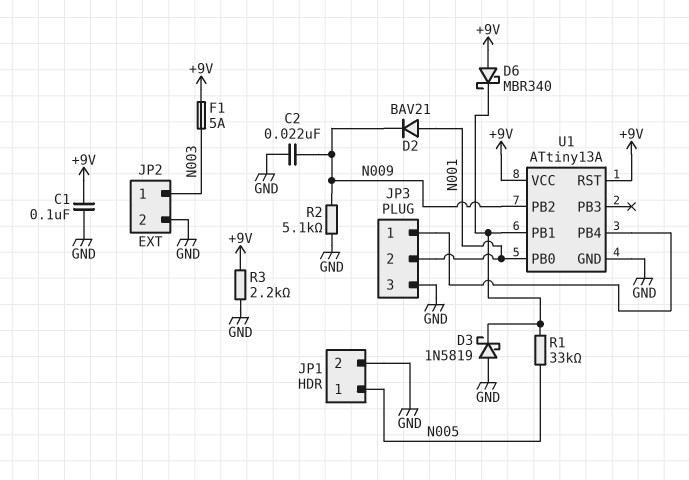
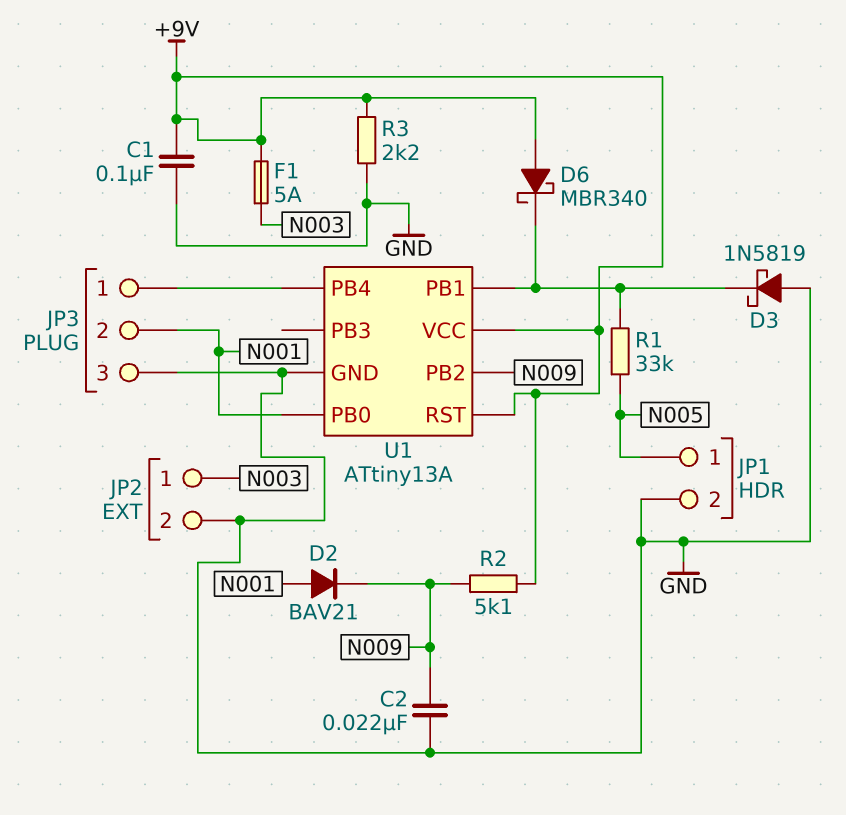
R2: 5.1k (GND, N009) -> 5.1k (+9V, N009)

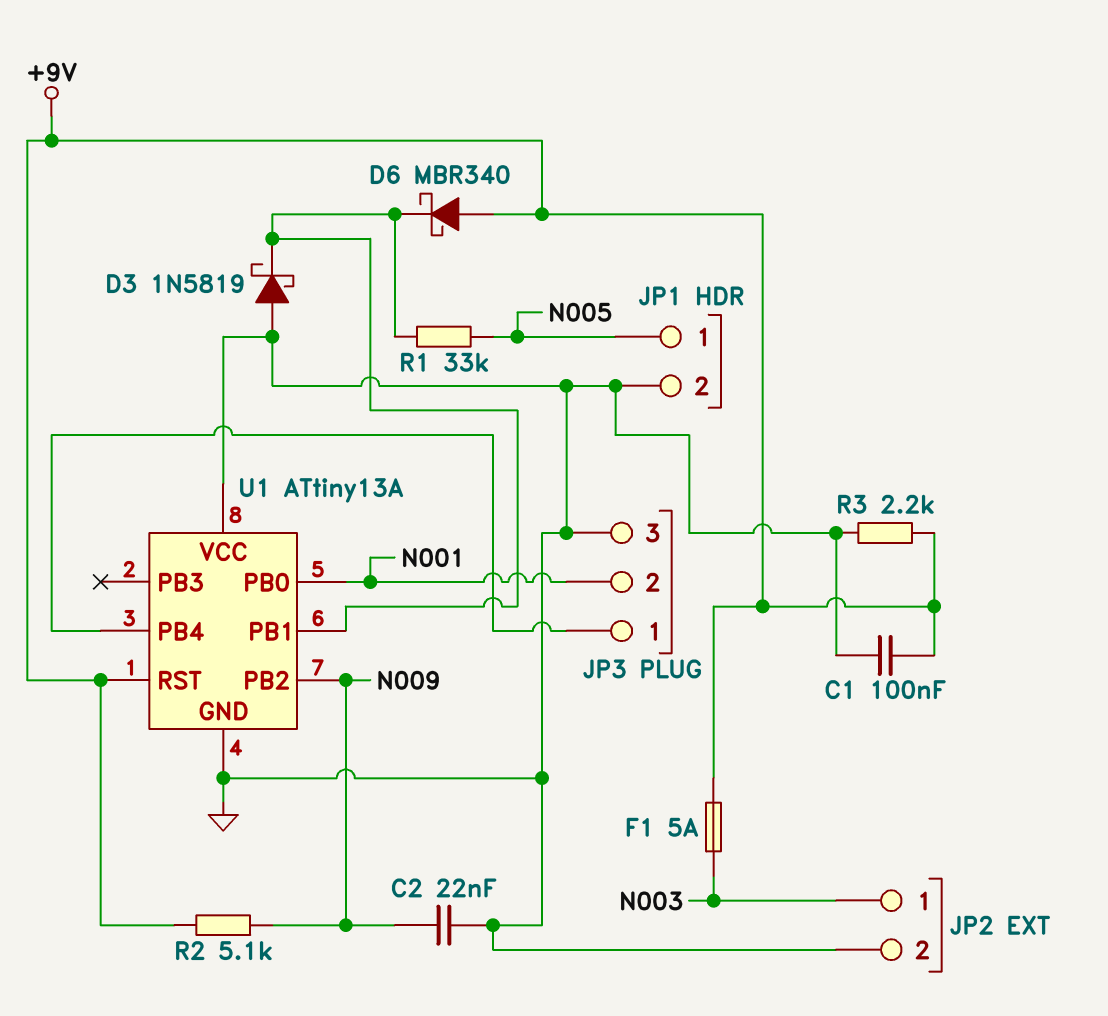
D2: diode BAV21 (A N001, K N009) -> none
U1 pin VCC: +9V -> GND

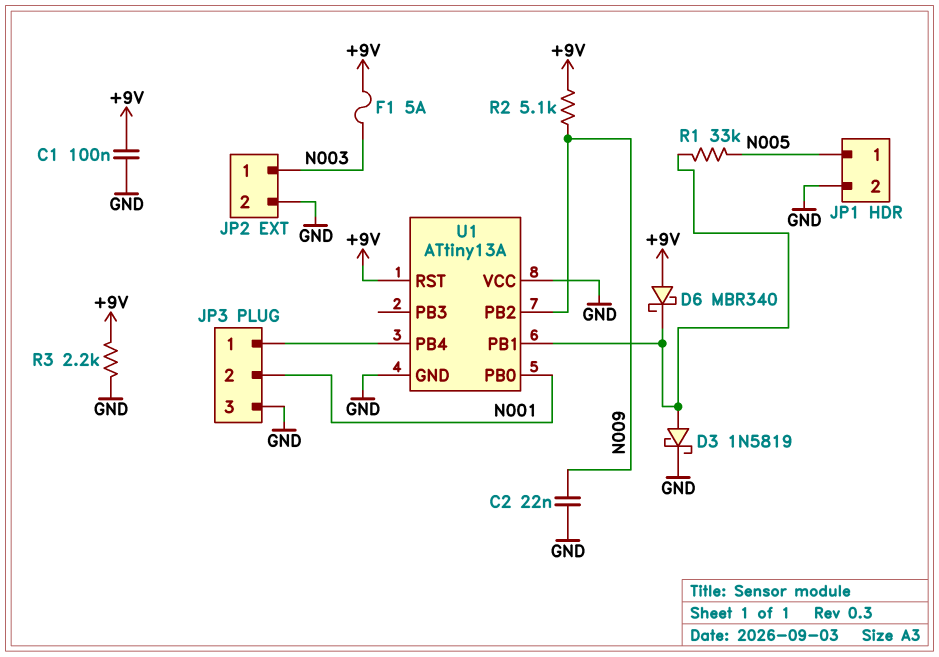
D3: schottky 1N5819 (A GND, K U1/PB1) -> schottky 1N5819 (A U1/PB1, K GND)

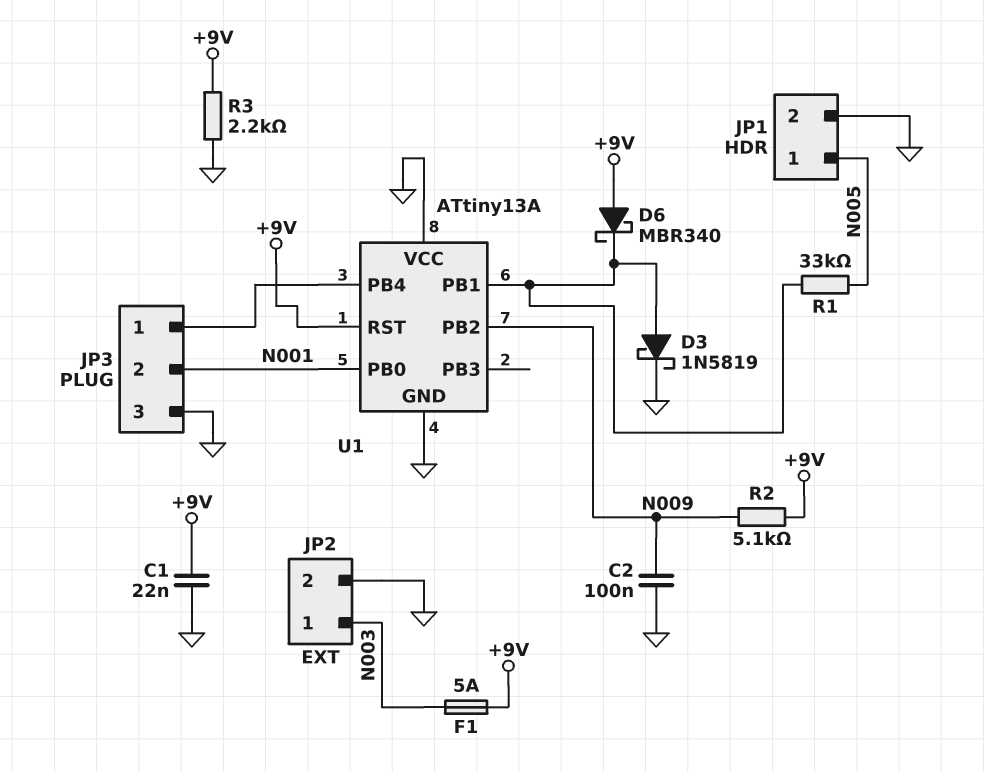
C1: 100nF (+9V, GND) -> 22nF (+9V, GND)
C2: 22nF (GND, N009) -> 100nF (GND, N009)

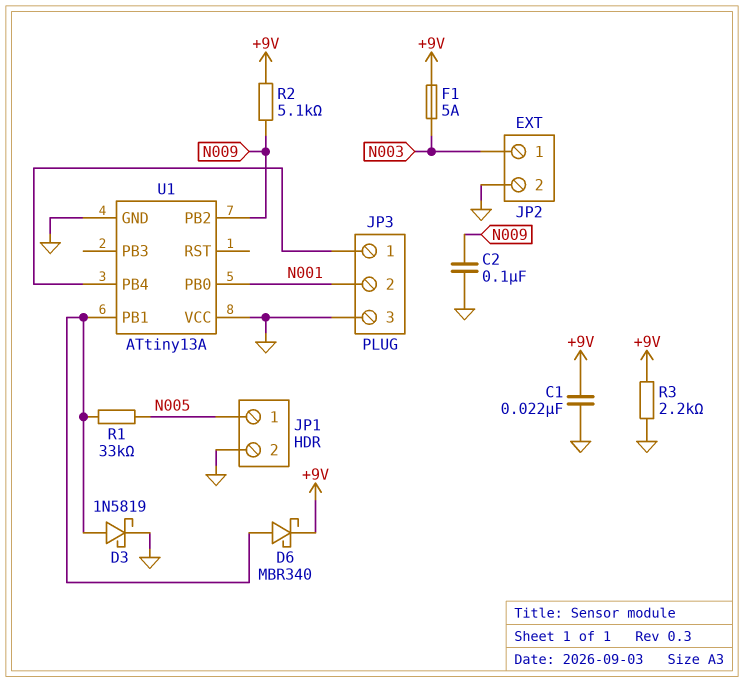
D6: schottky MBR340 (A +9V, K U1/PB1) -> schottky MBR340 (A U1/PB1, K +9V)
U1 pin RST: +9V -> none

